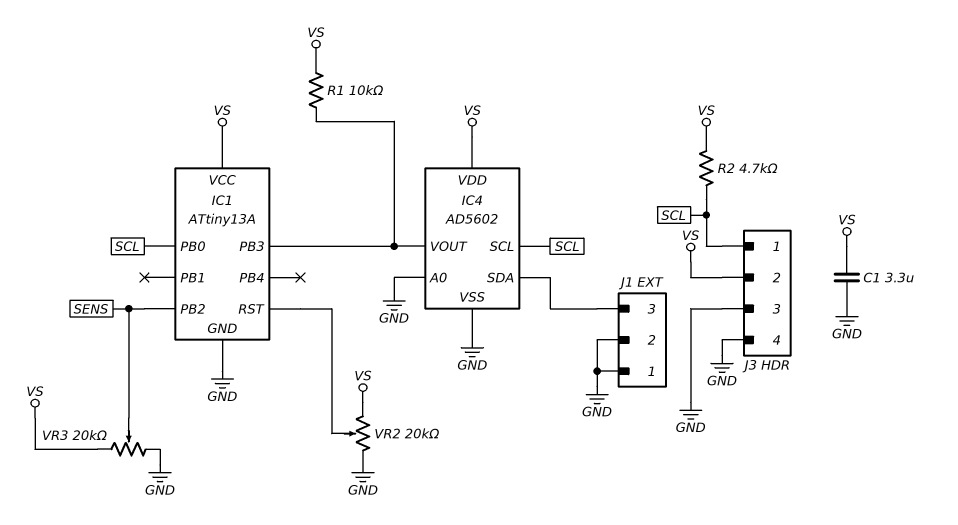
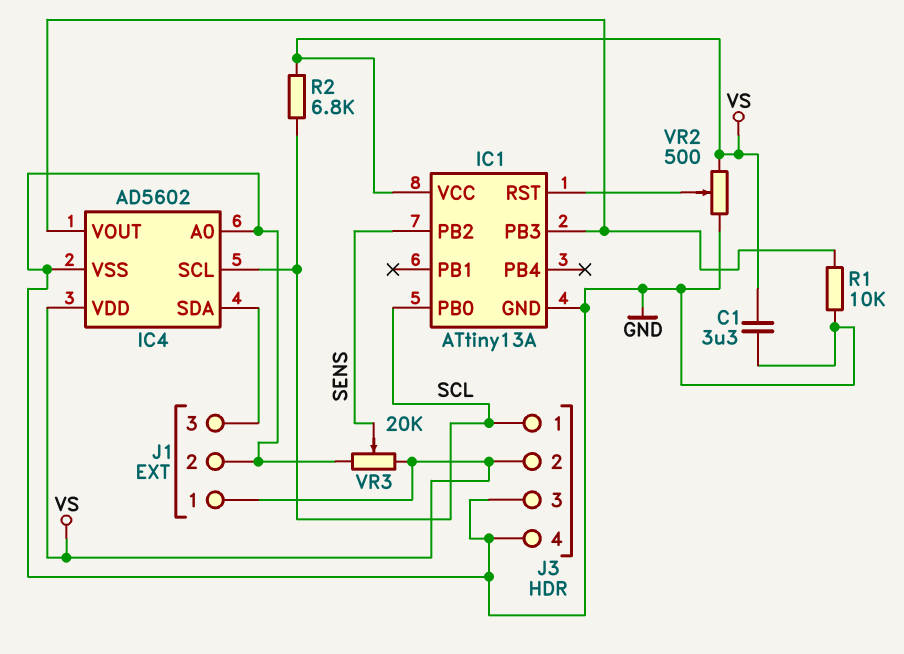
J1 pin 1: GND -> VS
R1: 10k (IC1/PB3, VS) -> 10k (GND, IC1/PB3)
R2: 4.7k (SCL, VS) -> 6.8k (SCL, VS)
VR2: 20k (GND, VS, wiper IC1/RST) -> 500 (GND, VS, wiper IC1/RST)

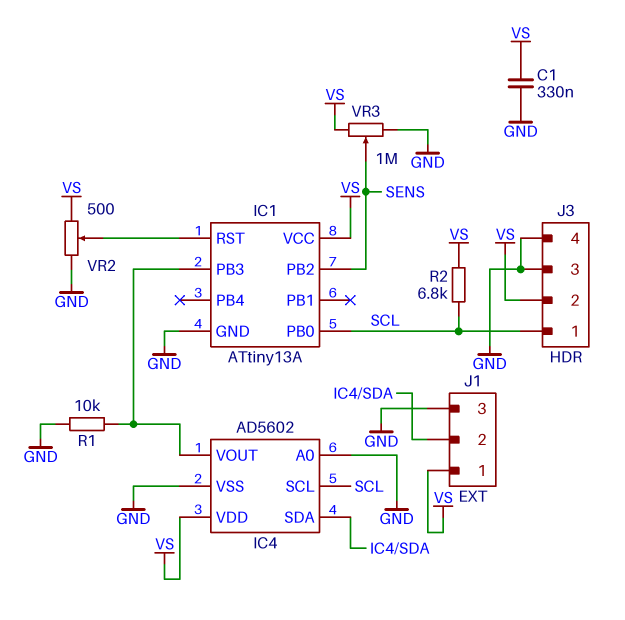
C1: 3.3uF (GND, VS) -> 330nF (GND, VS)
J1 pin 2: GND -> IC4/SDA
J1 pin 3: IC4/SDA -> GND
VR3: 20k (GND, VS, wiper SENS) -> 1M (GND, VS, wiper SENS)

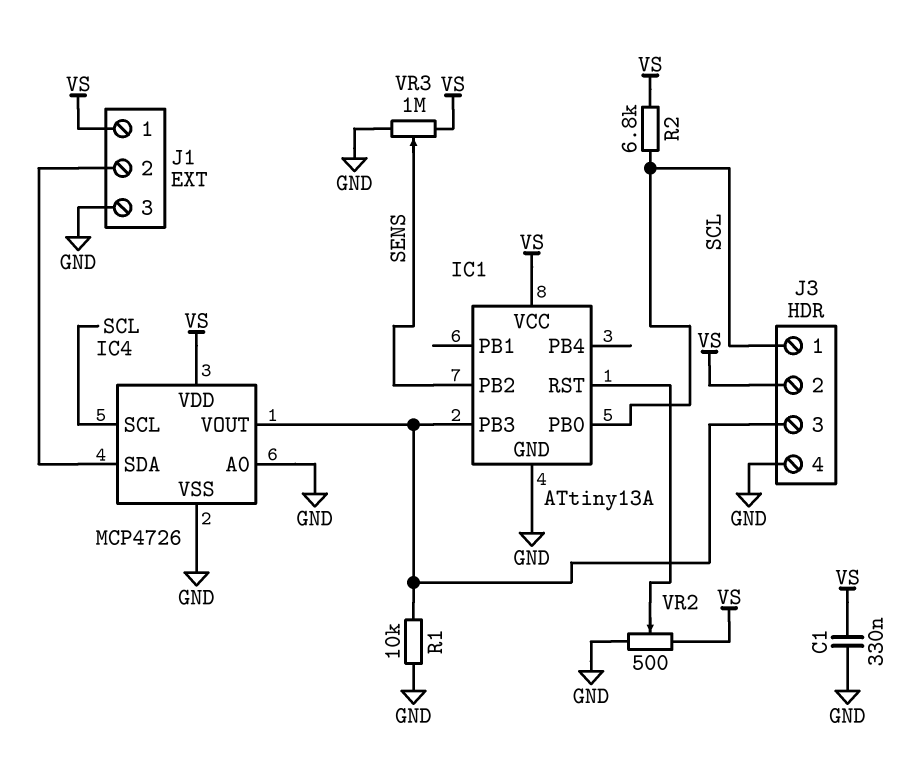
IC4: AD5602 -> MCP4726
J3 pin 3: GND -> IC1/PB3

